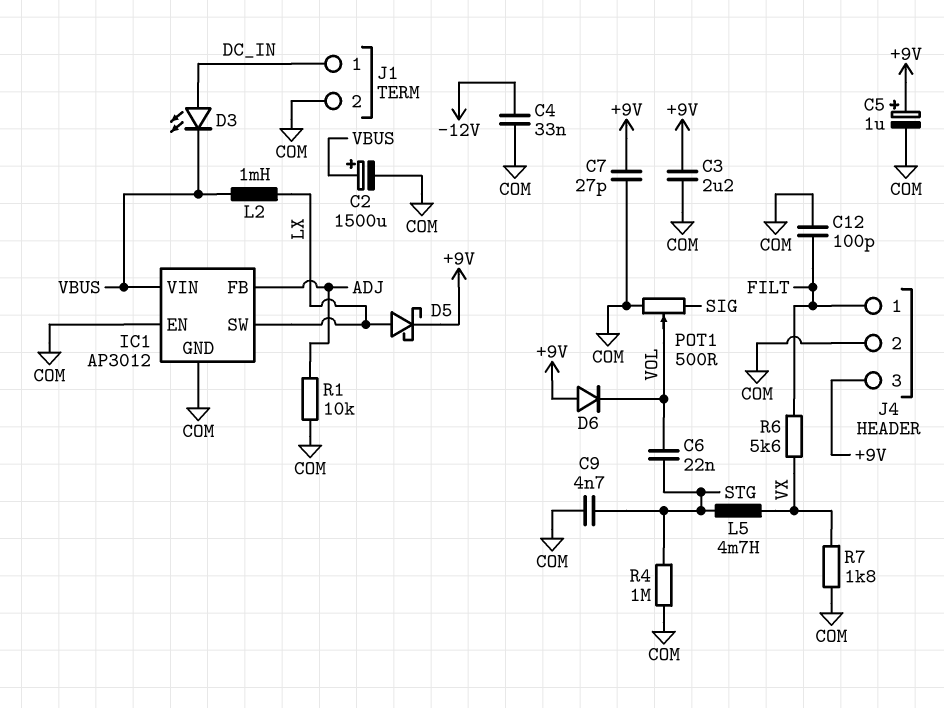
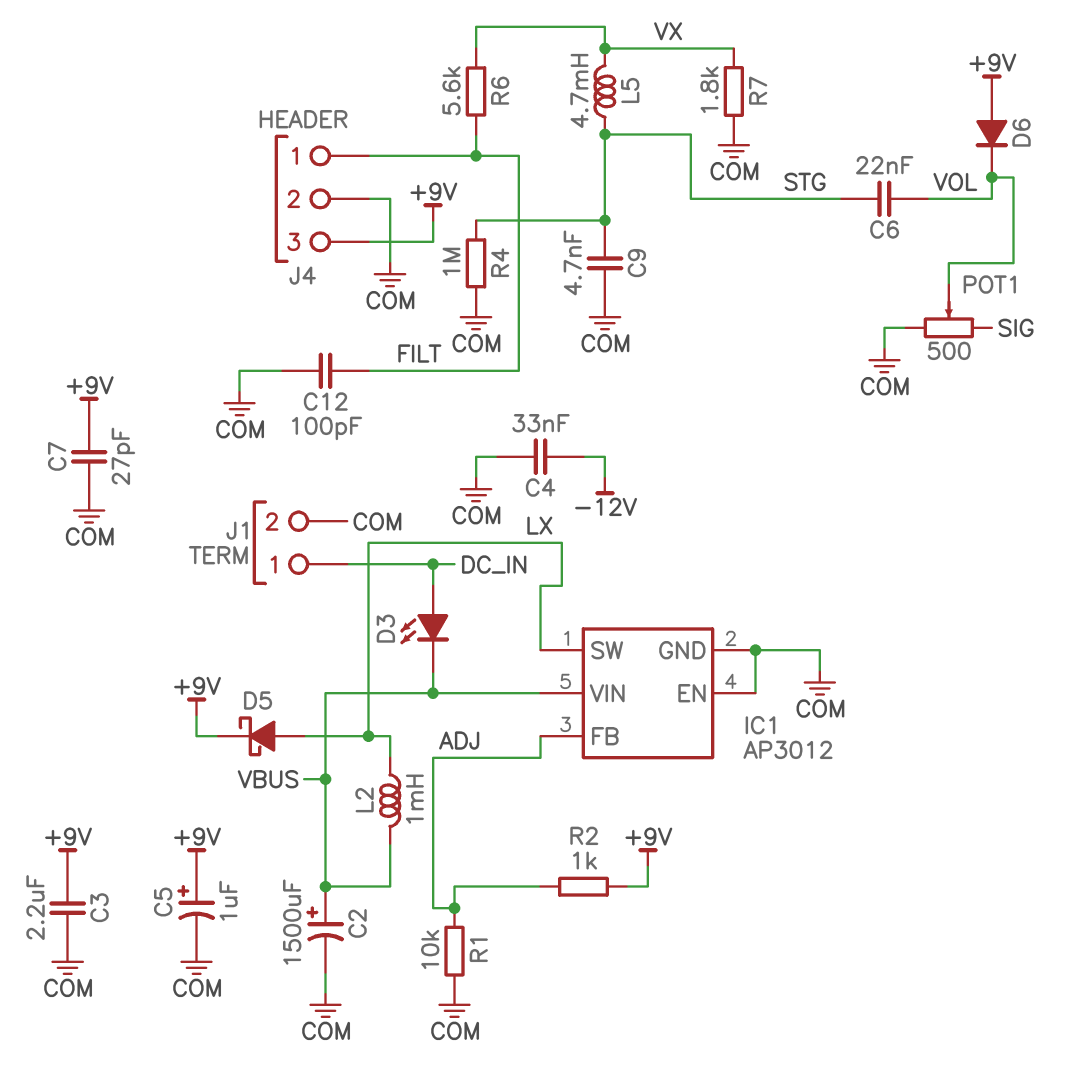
R2: none -> 1k (+9V, ADJ)

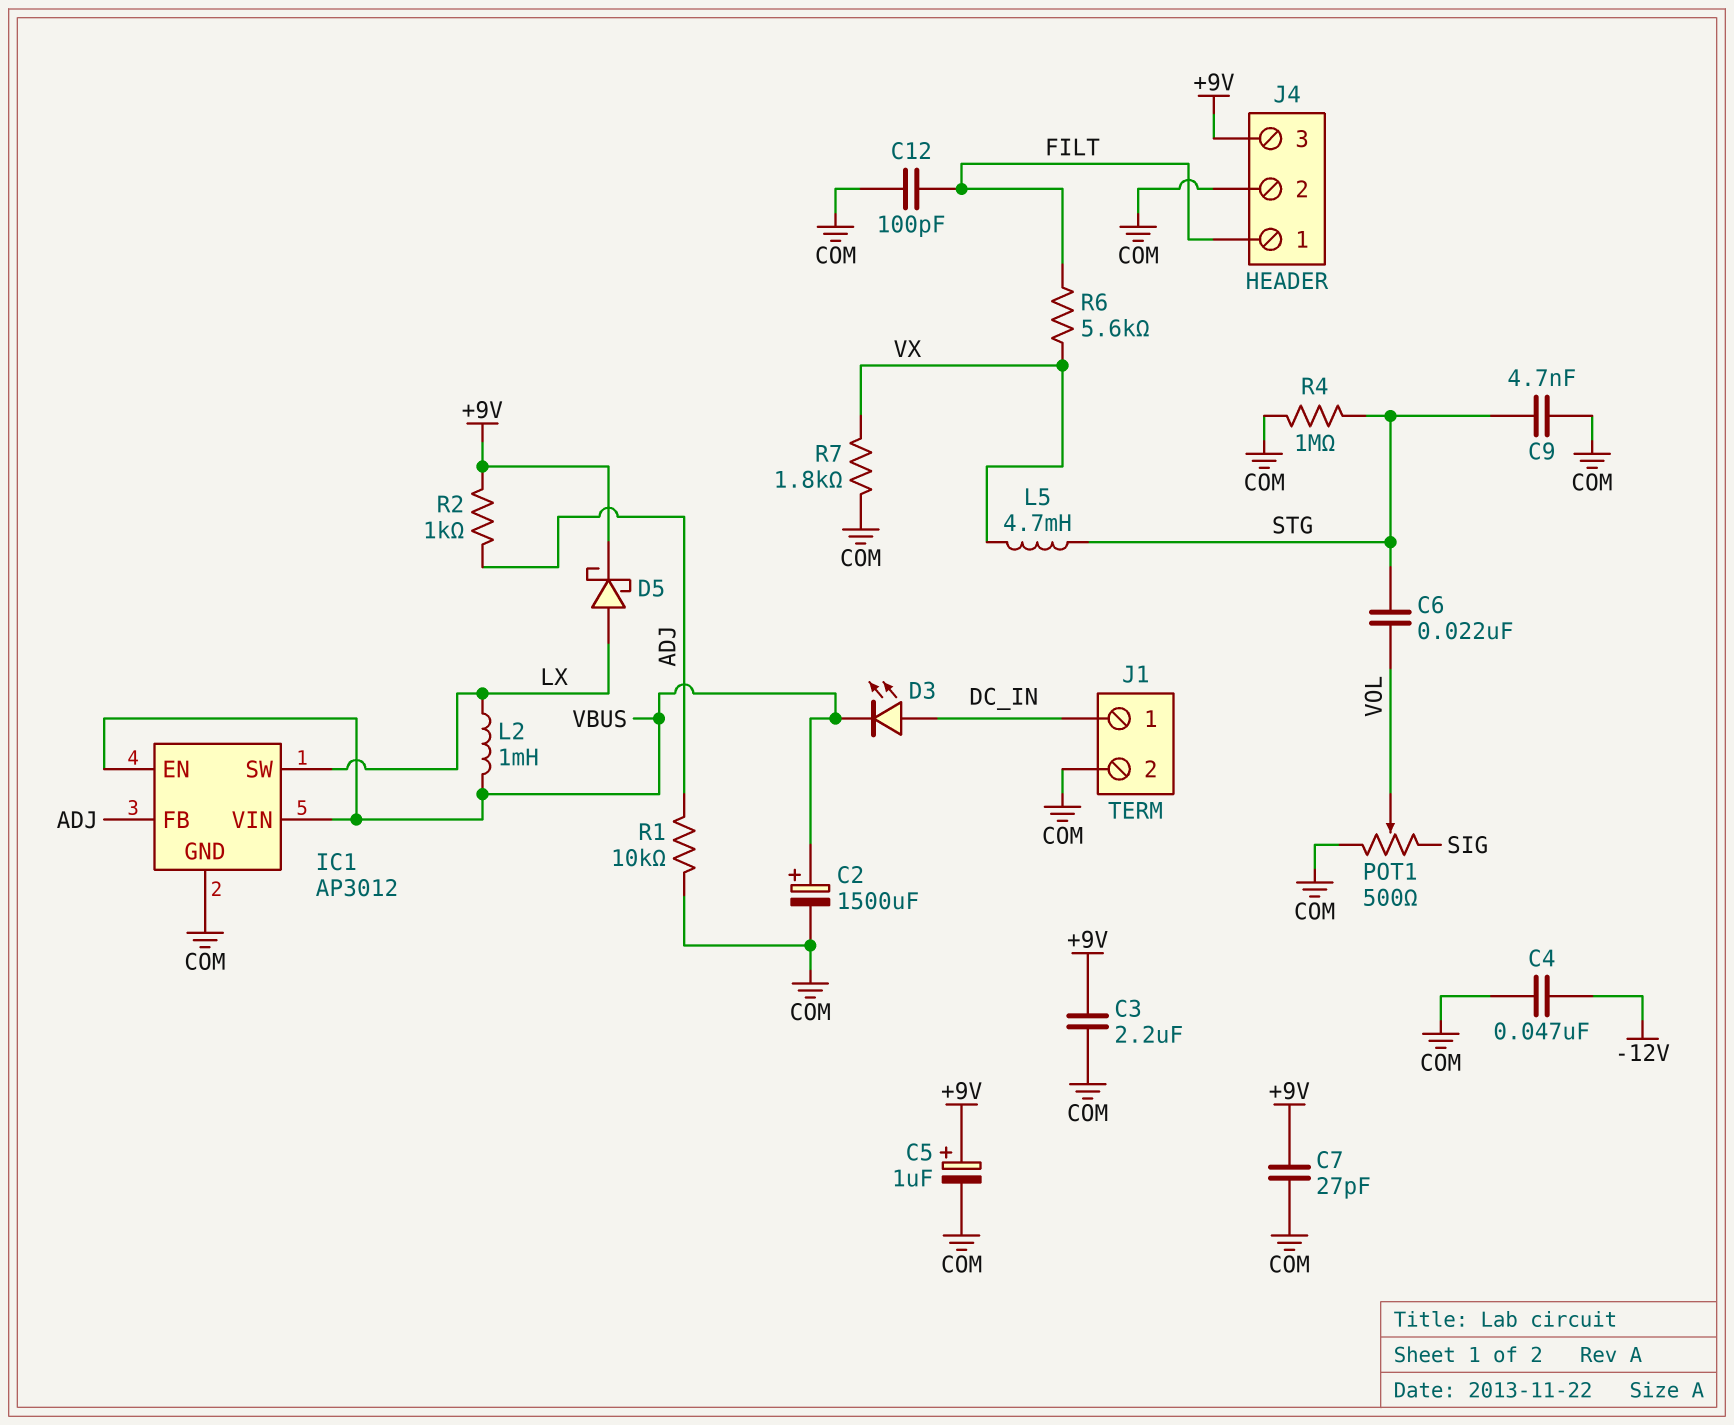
C4: 33nF (-12V, COM) -> 47nF (-12V, COM)
D6: diode (A +9V, K VOL) -> none
IC1 pin EN: COM -> VBUS

